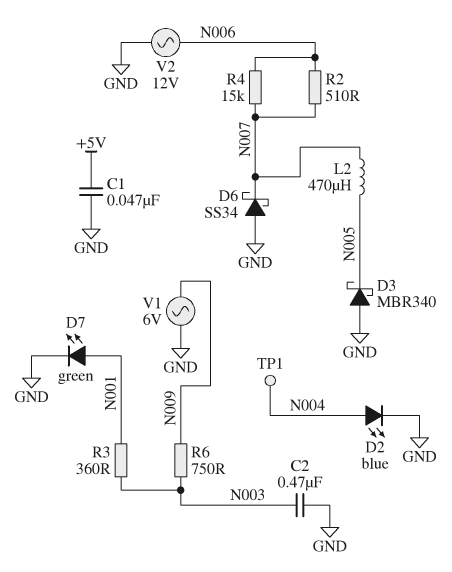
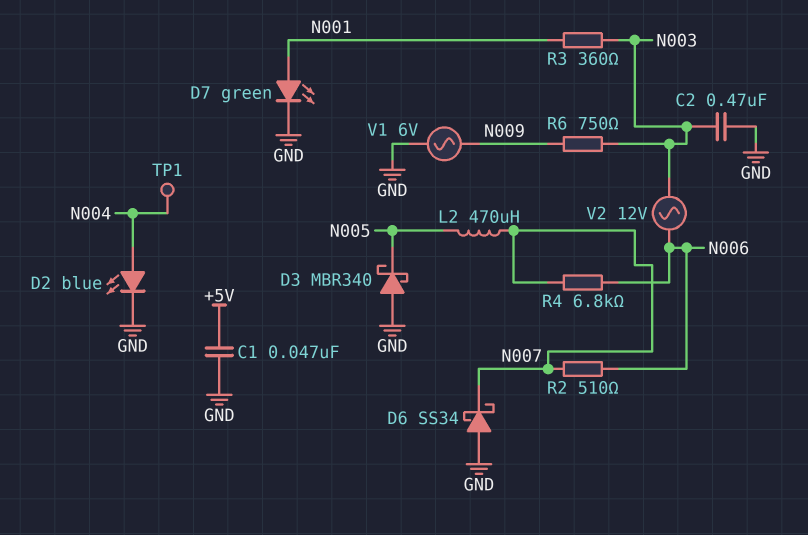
R4: 15k (N006, N007) -> 6.8k (N006, N007)
V2: AC 12V (GND, N006) -> AC 12V (N003, N006)

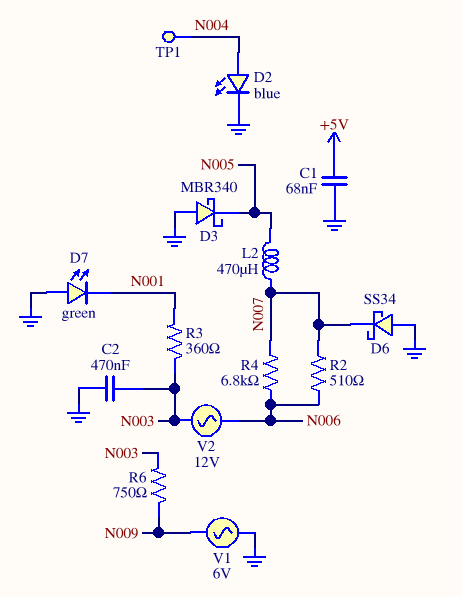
C1: 47nF (+5V, GND) -> 68nF (+5V, GND)
D7: LED green (A N001, K GND) -> LED green (A GND, K N001)

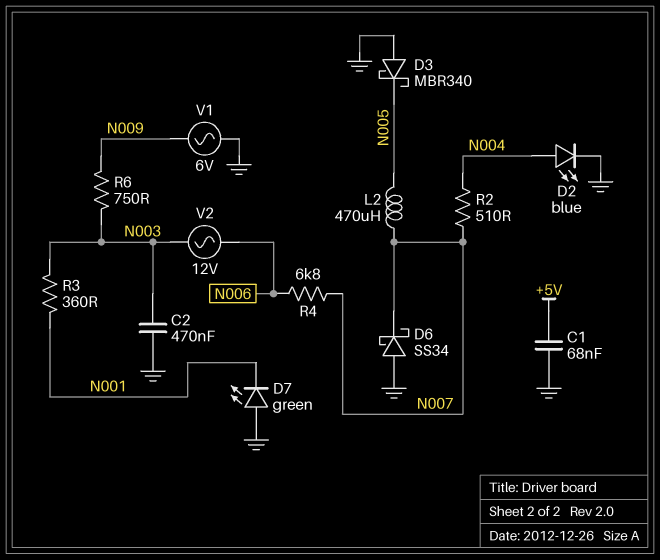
R2: 510 (N006, N007) -> 510 (N004, N007)
TP1: test point (N004) -> none

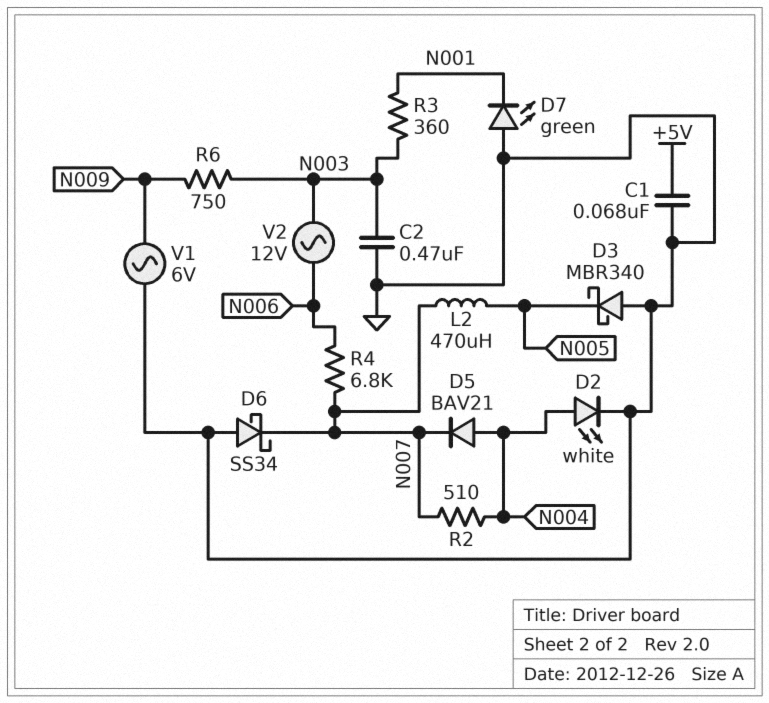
D2: LED blue (A N004, K GND) -> LED white (A N004, K GND)
D5: none -> diode BAV21 (A N004, K N007)

